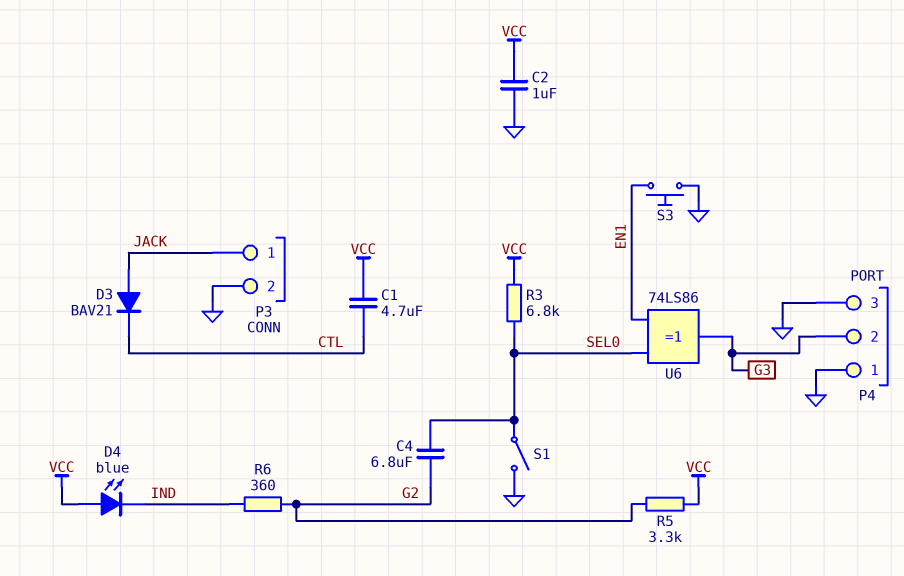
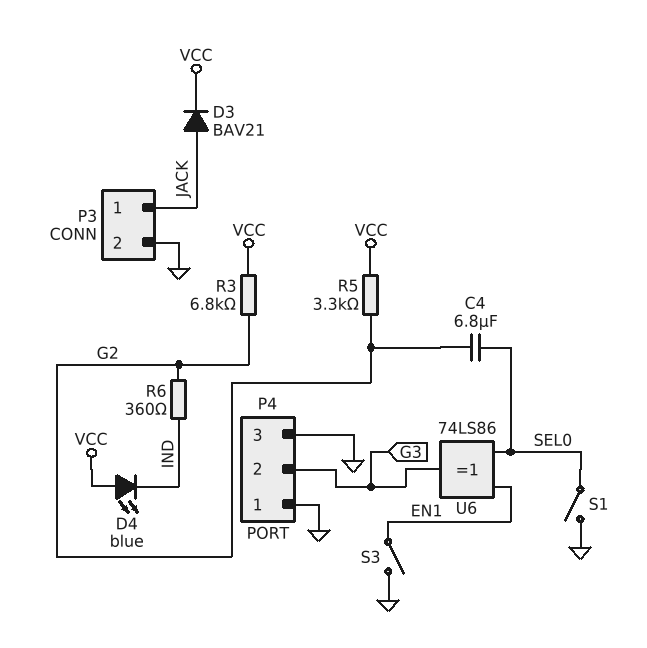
C1: 4.7uF (CTL, VCC) -> none
C2: 1uF (GND, VCC) -> none
D3: diode BAV21 (A JACK, K CTL) -> diode BAV21 (A JACK, K VCC)
R3: 6.8k (SEL0, VCC) -> 6.8k (G2, VCC)
S3: button (EN1, GND) -> switch (EN1, GND)

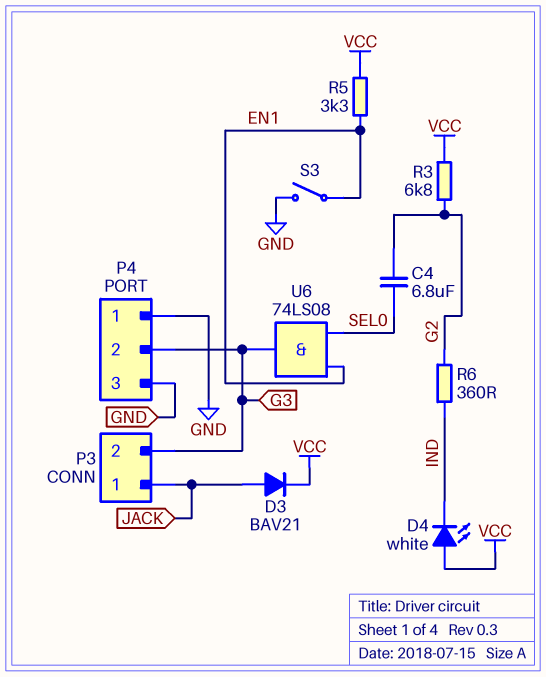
D4: LED blue (A VCC, K IND) -> LED white (A VCC, K IND)
P3 pin 2: GND -> G3
R5: 3.3k (G2, VCC) -> 3.3k (EN1, VCC)
S1: switch (GND, SEL0) -> none
U6: XOR 74LS86 (in EN1, in SEL0, out G3) -> AND 74LS08 (in EN1, in SEL0, out G3)

